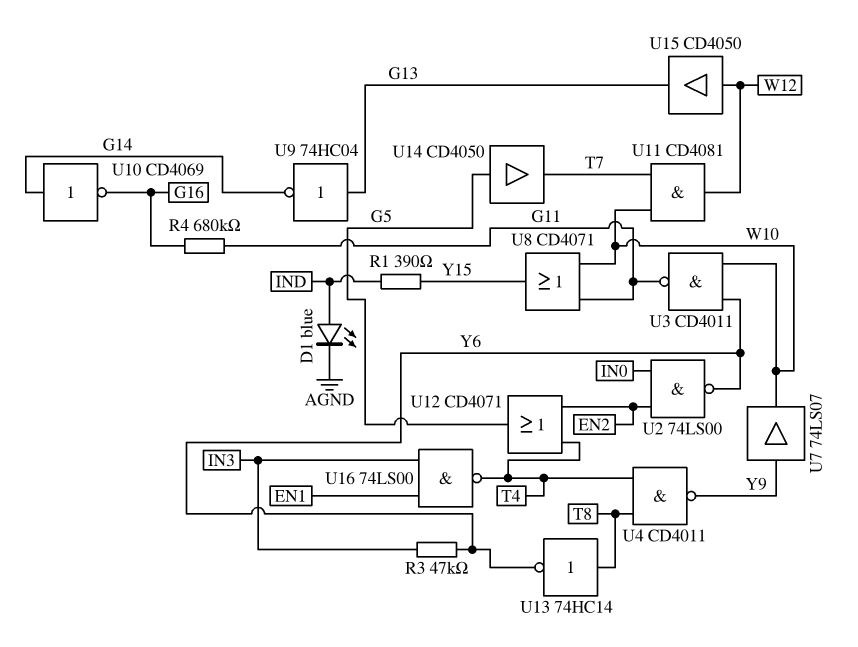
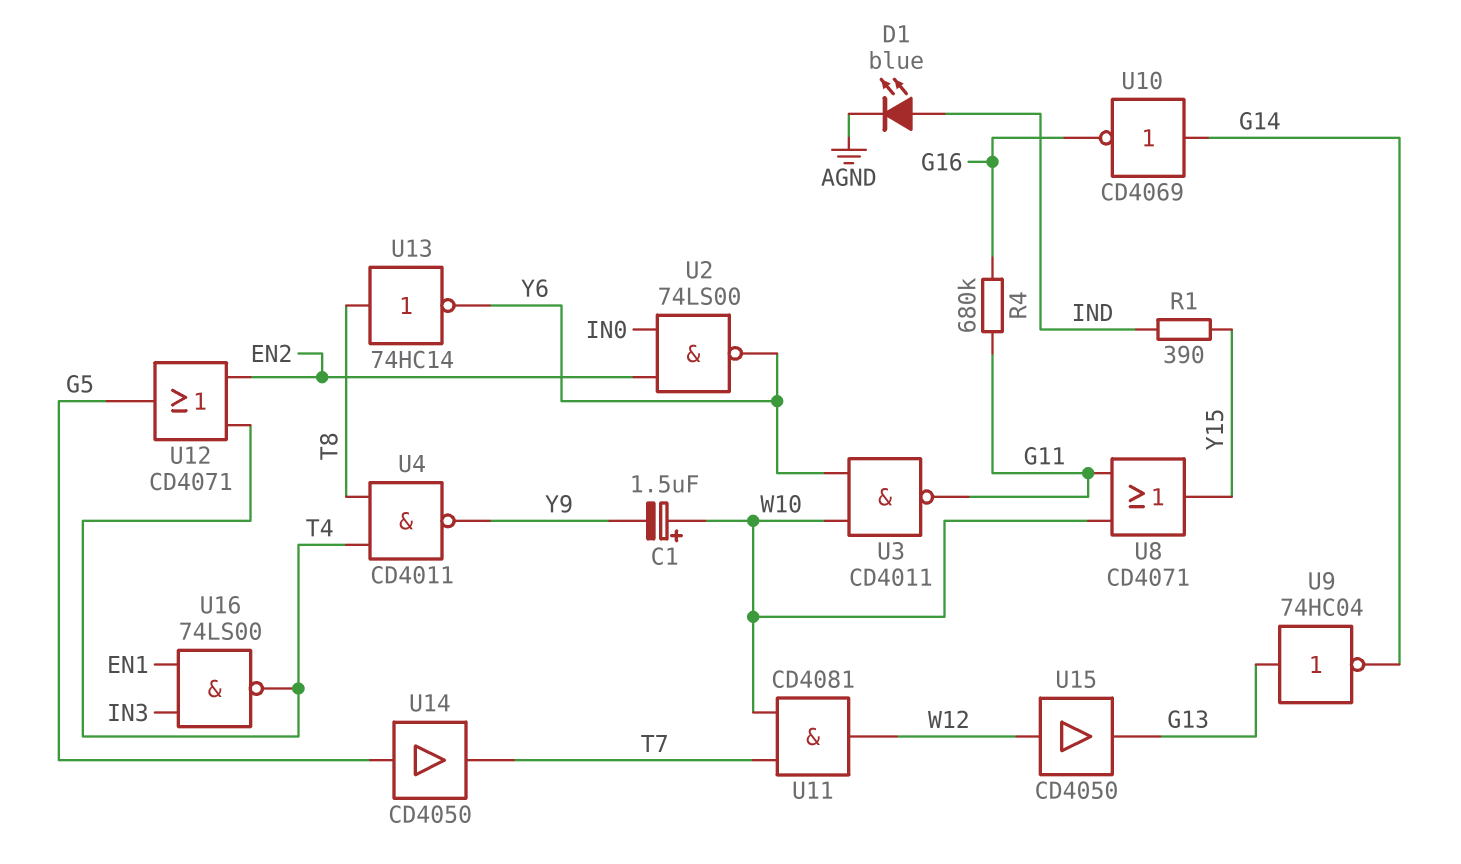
C1: none -> 1.5uF (plus W10, minus Y9)
R3: 47k (IN3, Y6) -> none
U7: buffer 74LS07 (in Y9, out W10) -> none

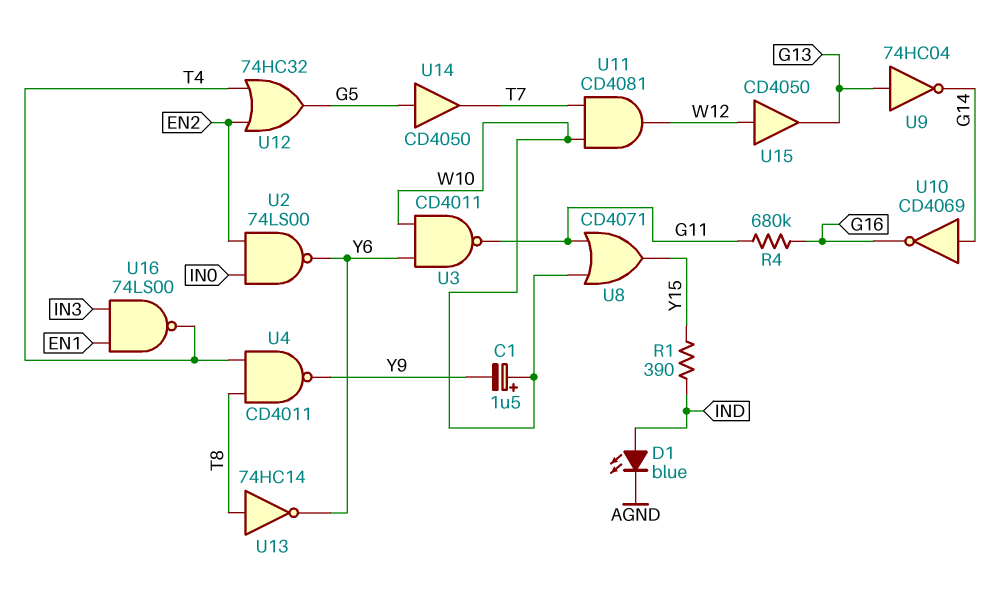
U12: OR CD4071 (in EN2, in T4, out G5) -> OR 74HC32 (in EN2, in T4, out G5)

